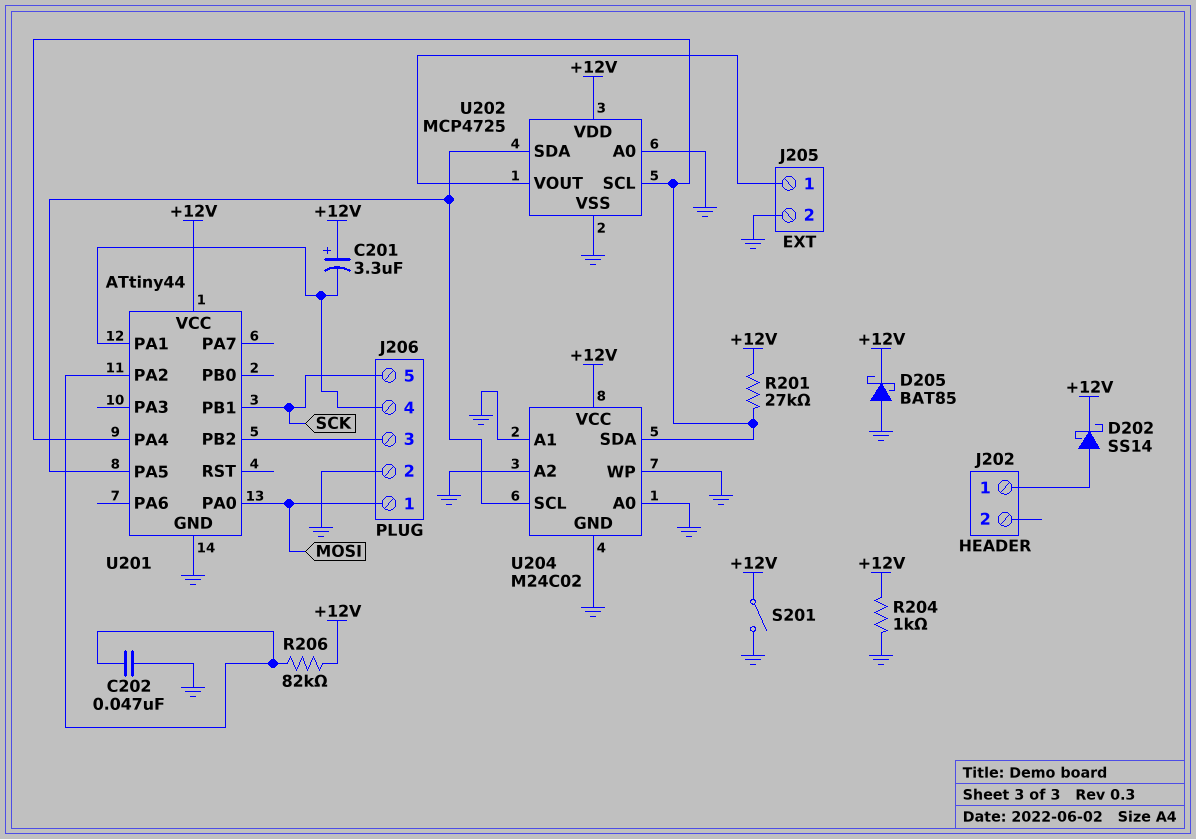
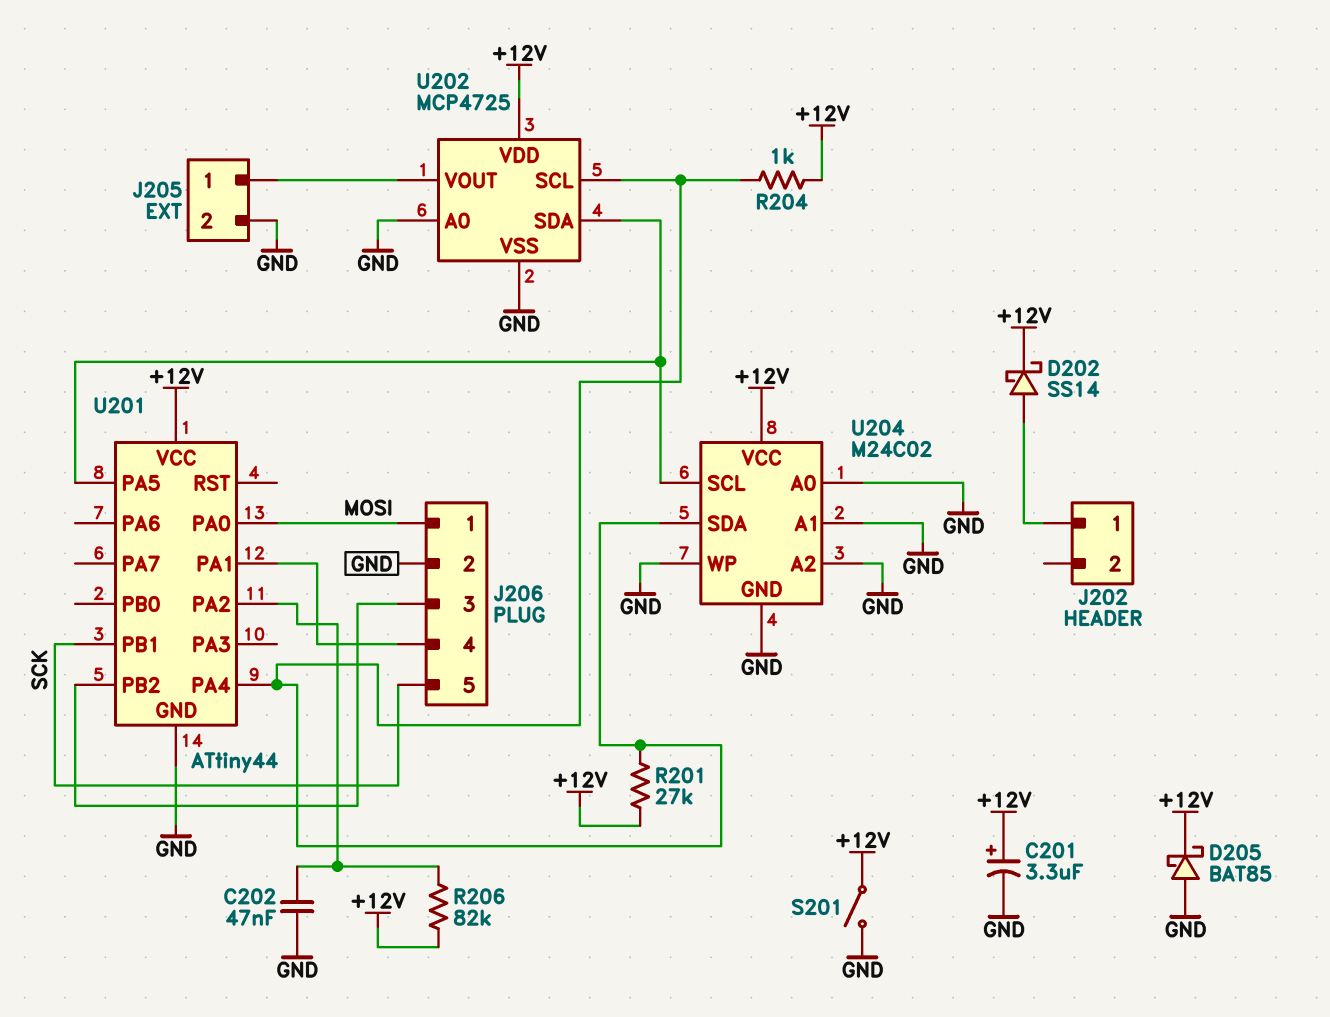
C201: 3.3uF (plus +12V, minus J206/4) -> 3.3uF (plus +12V, minus GND)
R204: 1k (+12V, GND) -> 1k (+12V, U201/PA4)

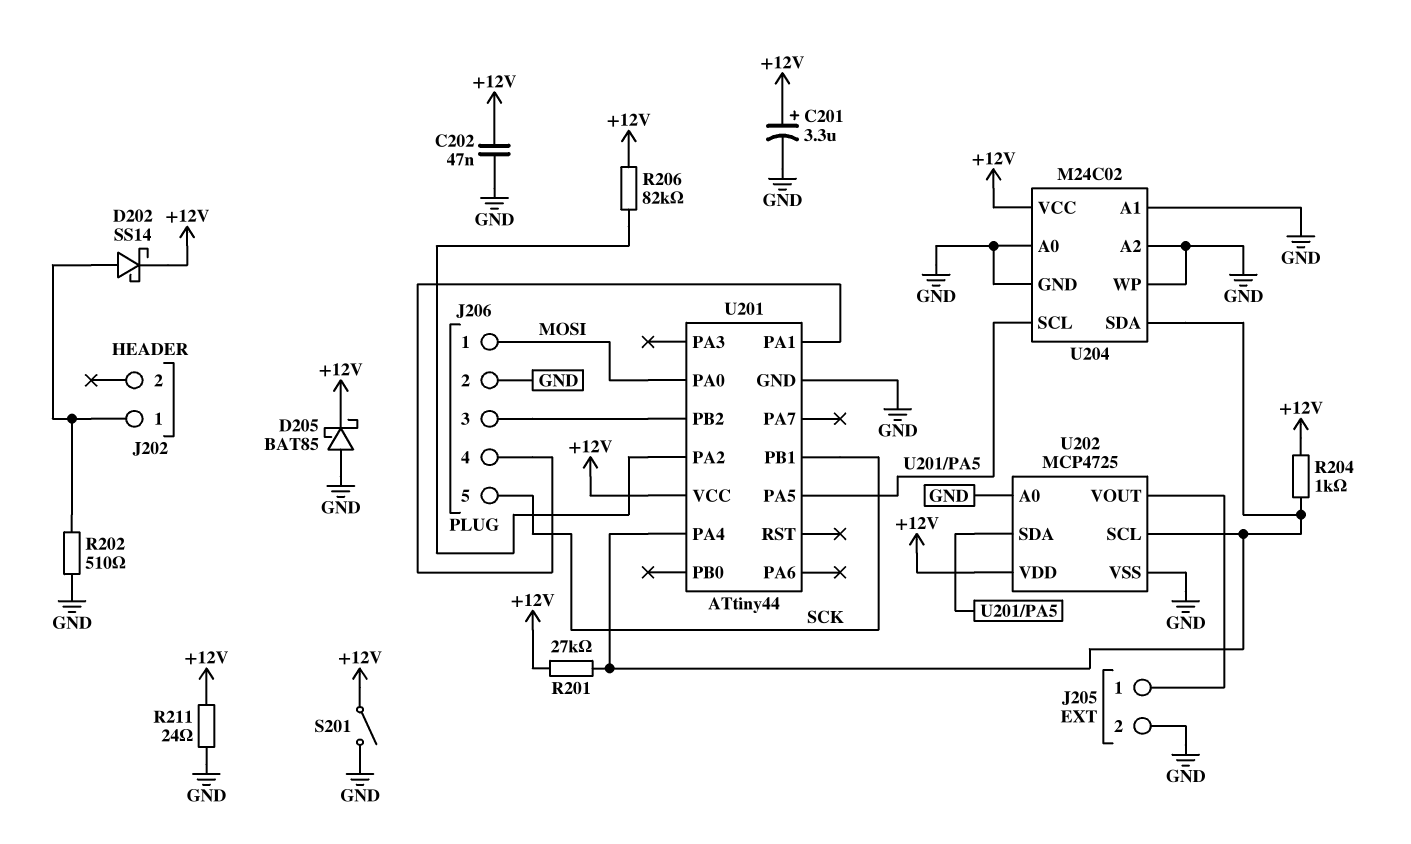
C202: 47nF (GND, U201/PA2) -> 47nF (+12V, GND)
R202: none -> 510 (GND, J202/1)
R211: none -> 24 (+12V, GND)

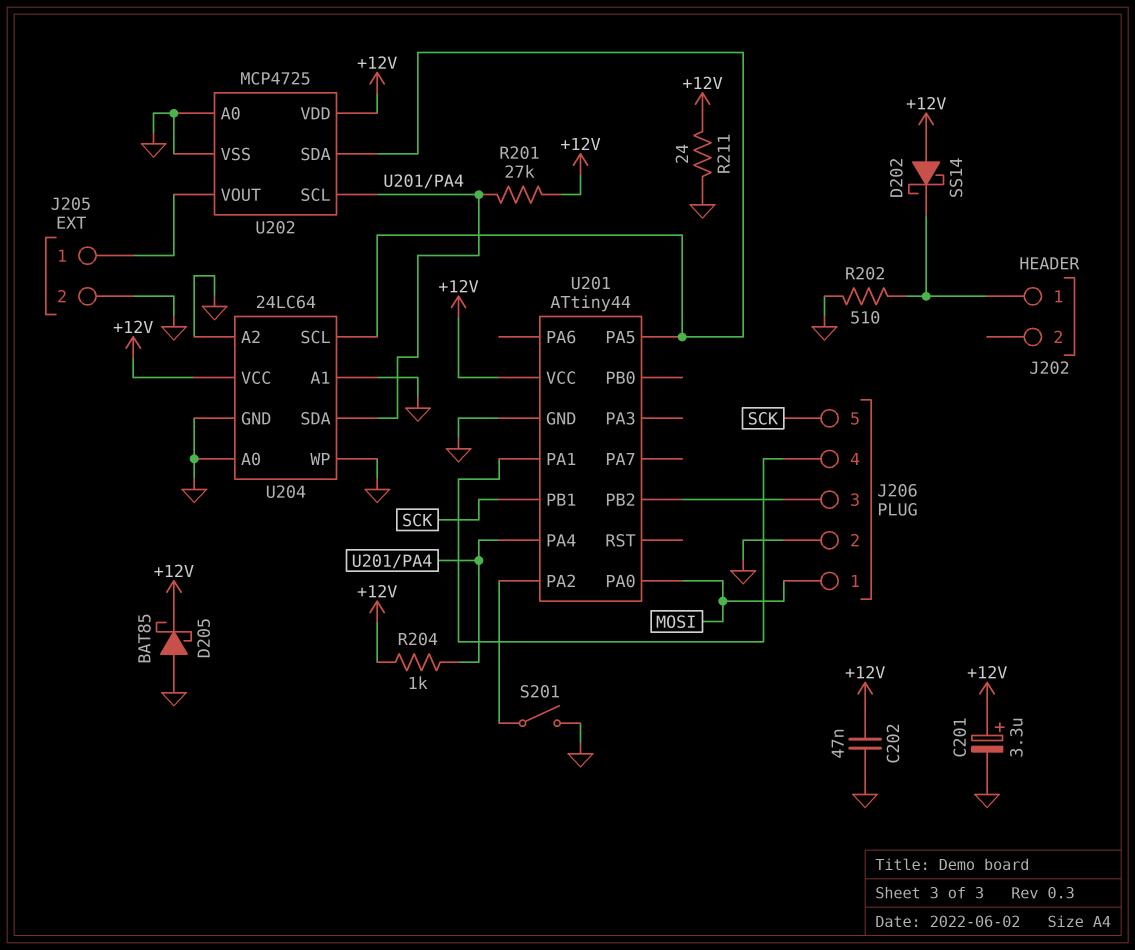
D202: schottky SS14 (A J202/1, K +12V) -> schottky SS14 (A +12V, K J202/1)
R206: 82k (+12V, U201/PA2) -> none
S201: switch (+12V, GND) -> switch (GND, U201/PA2)
U204: M24C02 -> 24LC64

